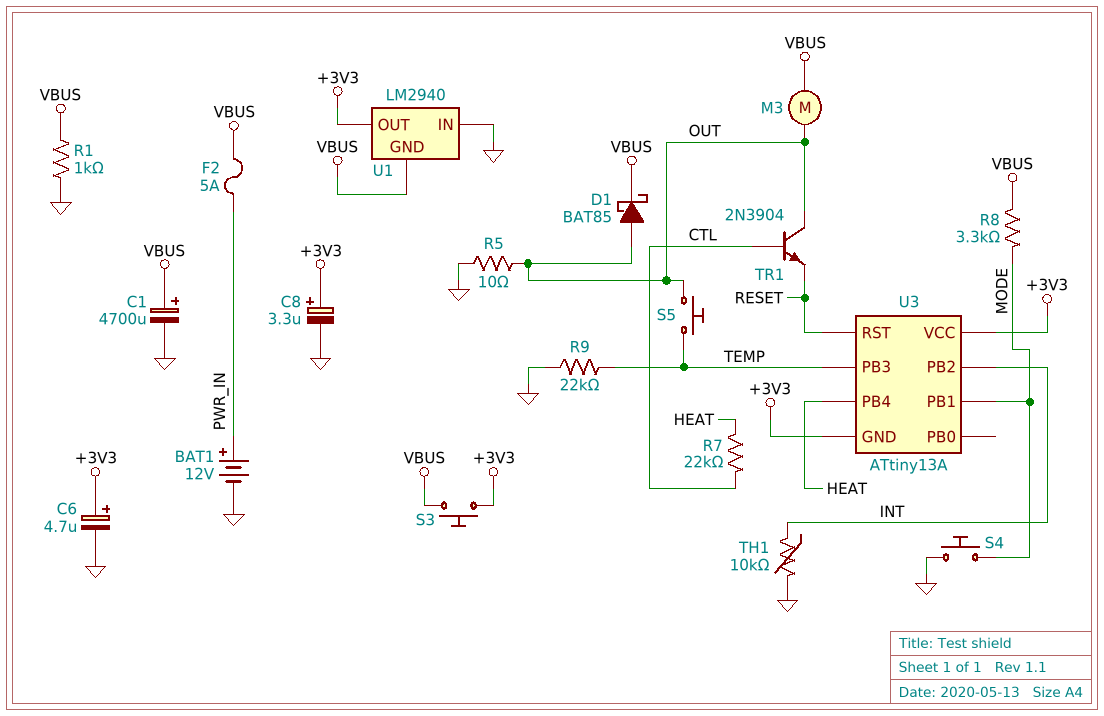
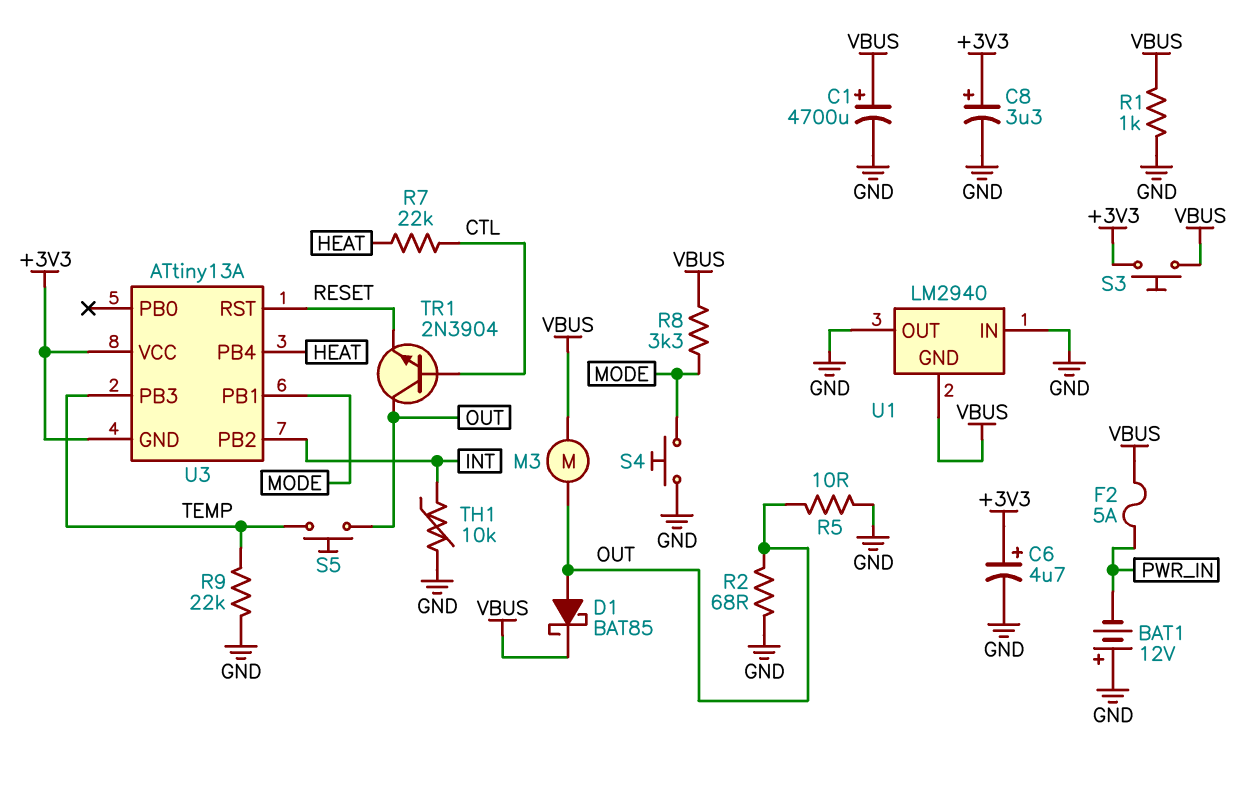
BAT1: 12V (plus PWR_IN, minus GND) -> 12V (plus GND, minus PWR_IN)
R2: none -> 68 (GND, OUT)
U1 pin OUT: +3V3 -> GND

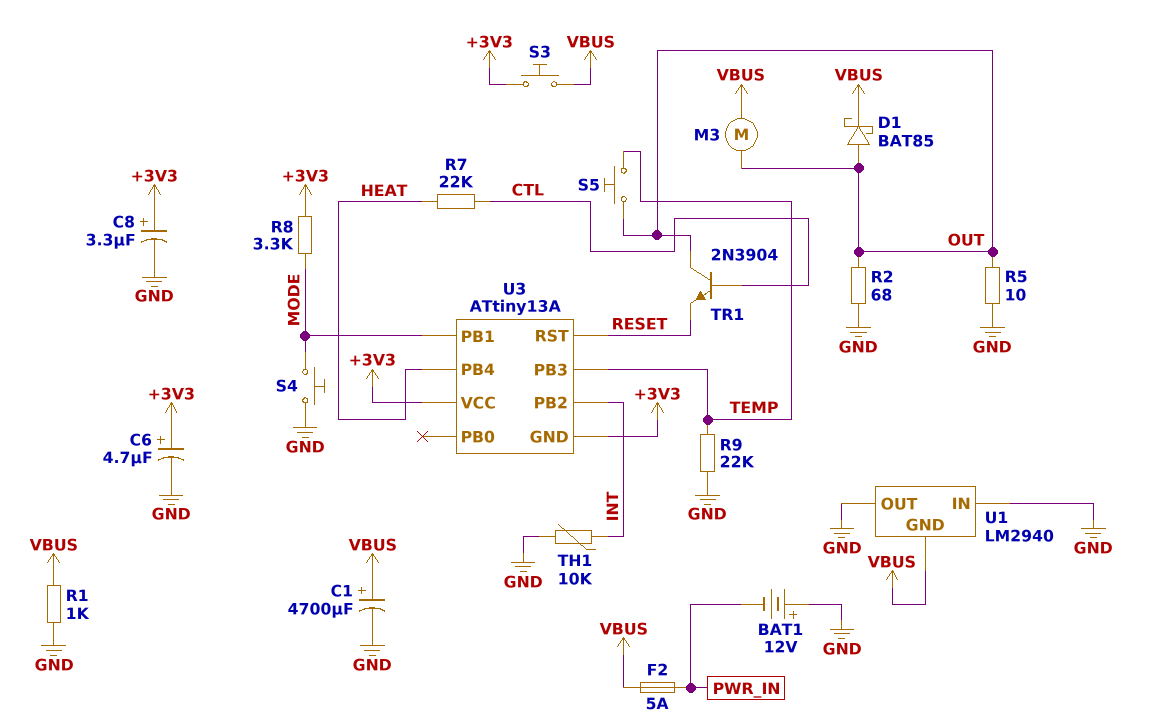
R8: 3.3k (MODE, VBUS) -> 3.3k (+3V3, MODE)

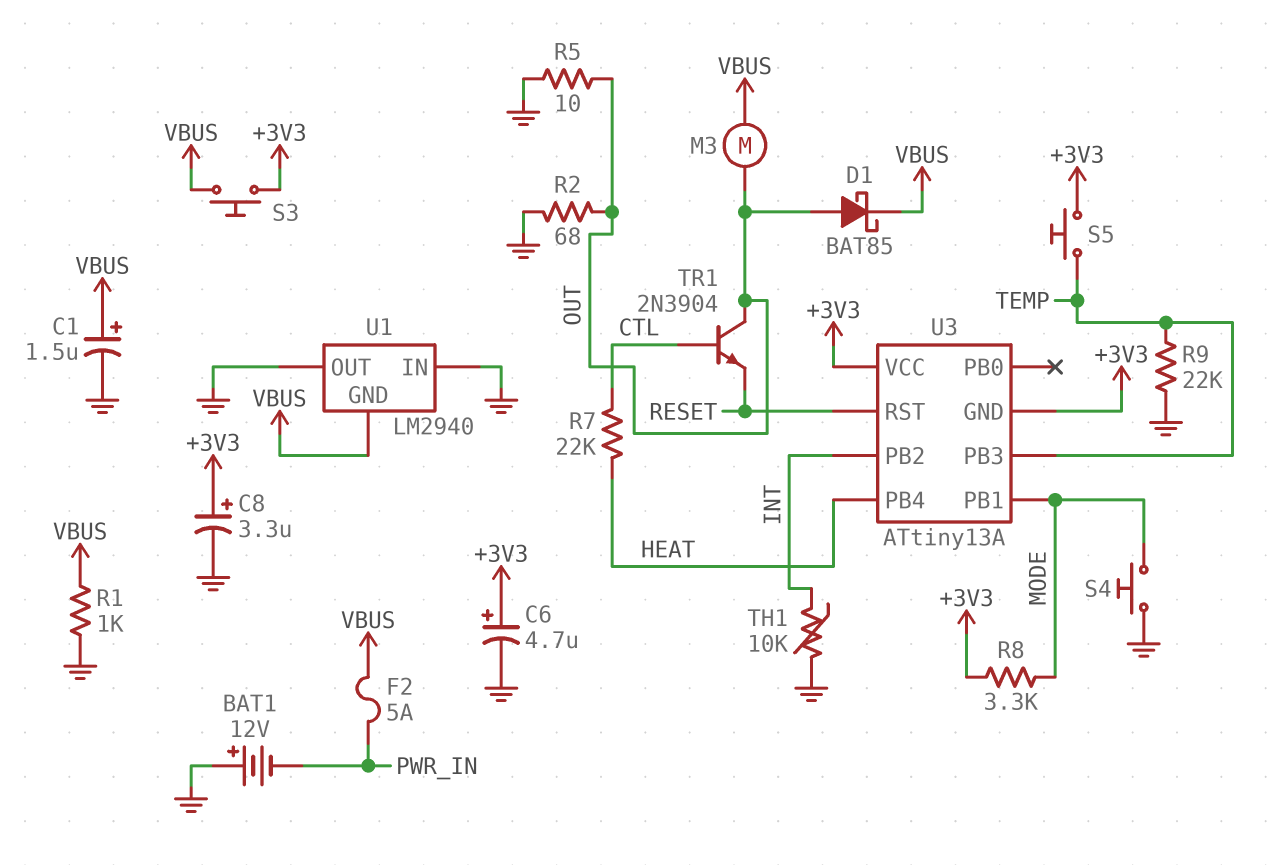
C1: 4700uF (plus VBUS, minus GND) -> 1.5uF (plus VBUS, minus GND)
S5: button (OUT, TEMP) -> button (+3V3, TEMP)

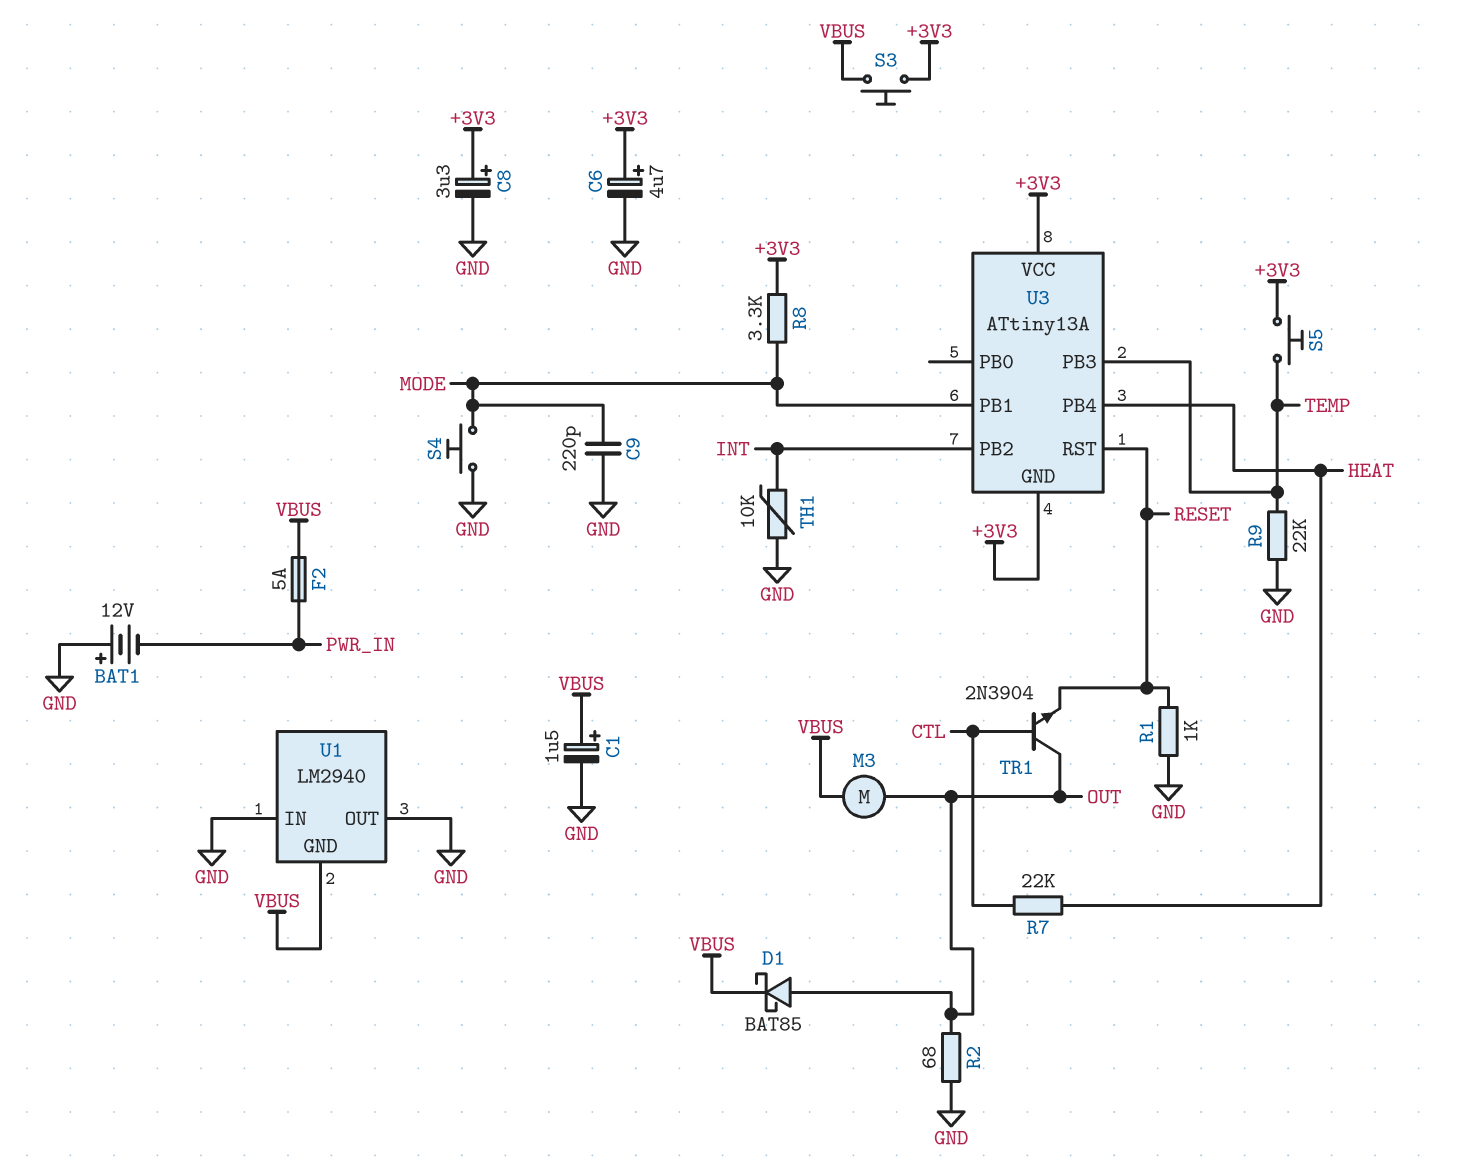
C9: none -> 220pF (GND, MODE)
R1: 1k (GND, VBUS) -> 1k (GND, RESET)
R5: 10 (GND, OUT) -> none

